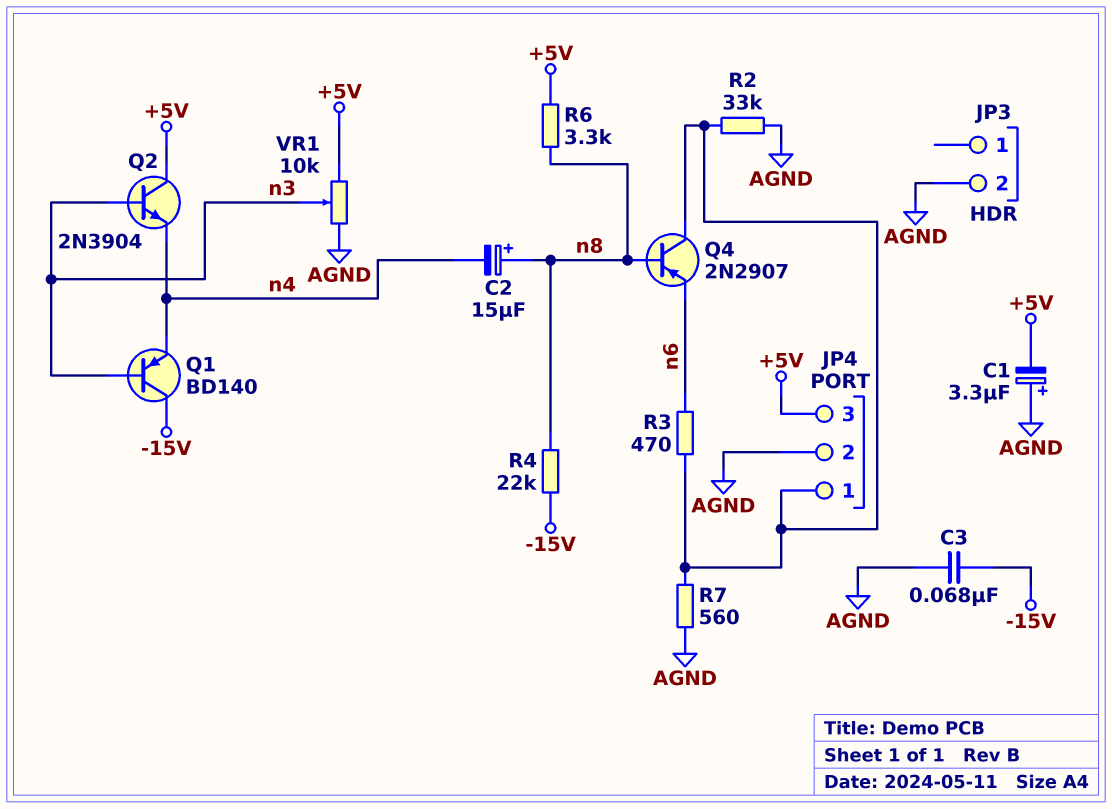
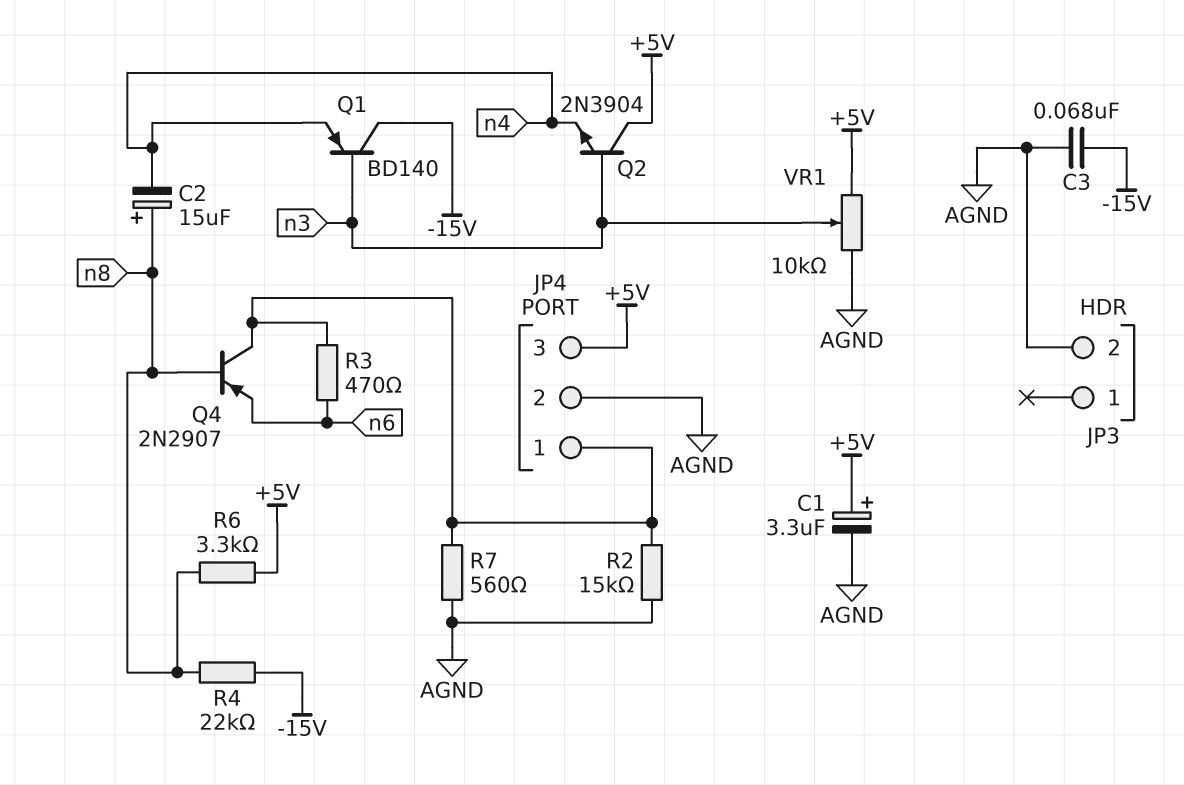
C1: 3.3uF (plus AGND, minus +5V) -> 3.3uF (plus +5V, minus AGND)
R2: 33k (AGND, JP4/1) -> 15k (AGND, JP4/1)

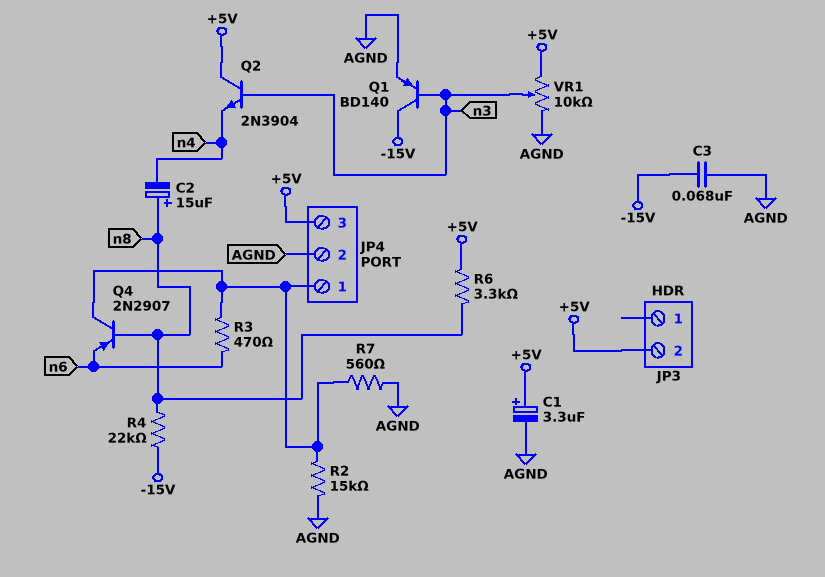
JP3 pin 2: AGND -> +5V
Q1: PNP BD140 (B n3, C -15V, E n4) -> PNP BD140 (B n3, C -15V, E AGND)

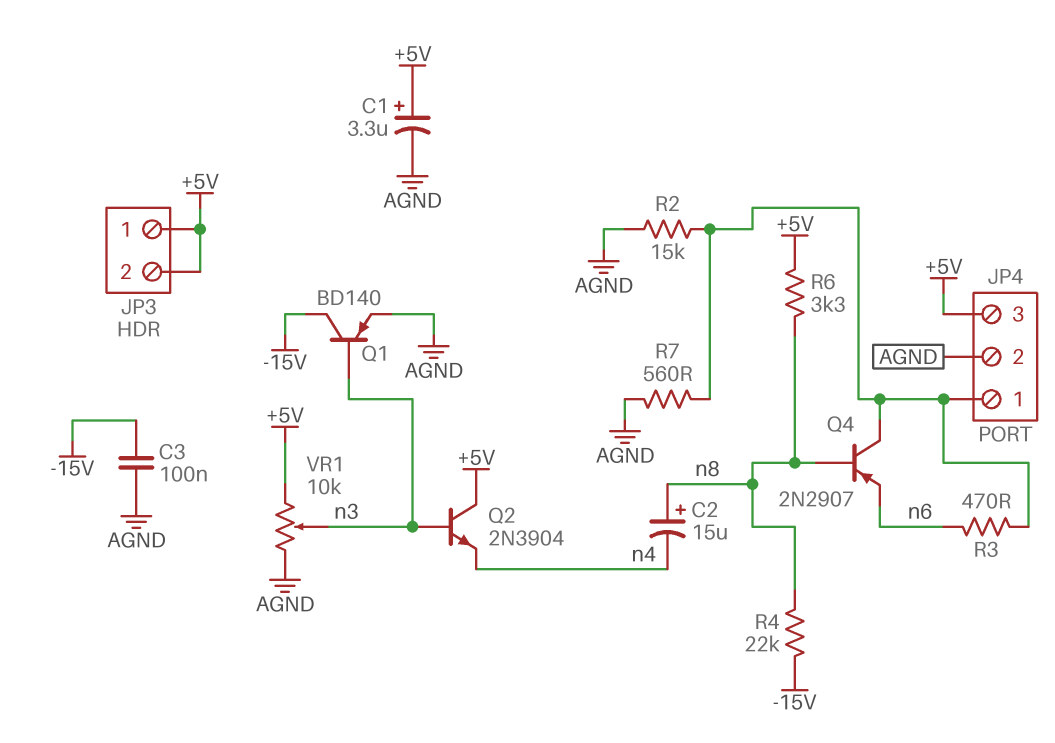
C3: 68nF (-15V, AGND) -> 100nF (-15V, AGND)
JP3 pin 1: none -> +5V

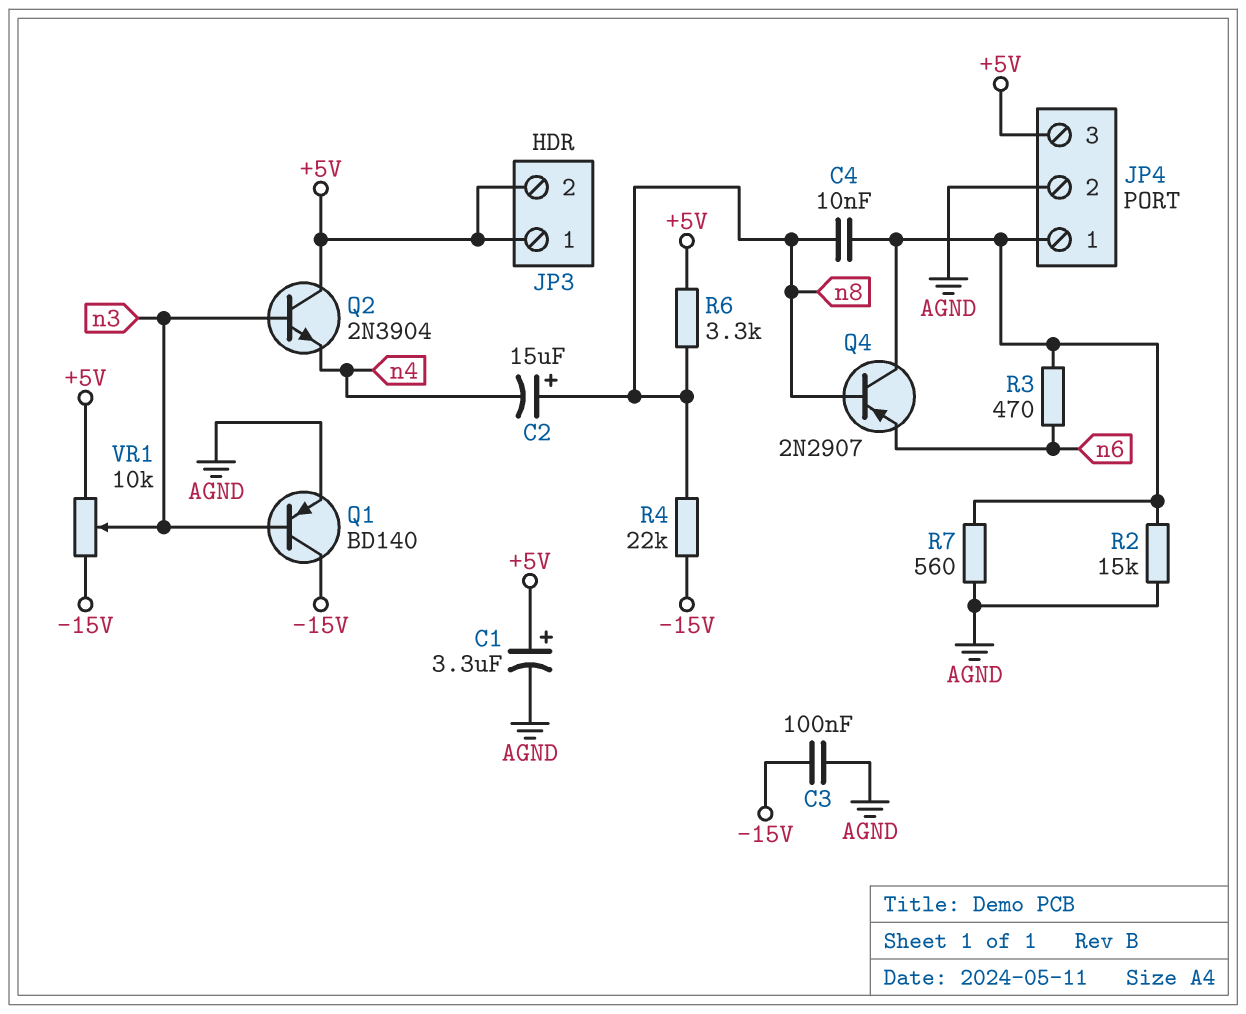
C4: none -> 10nF (JP4/1, n8)
VR1: 10k (+5V, AGND, wiper n3) -> 10k (+5V, -15V, wiper n3)

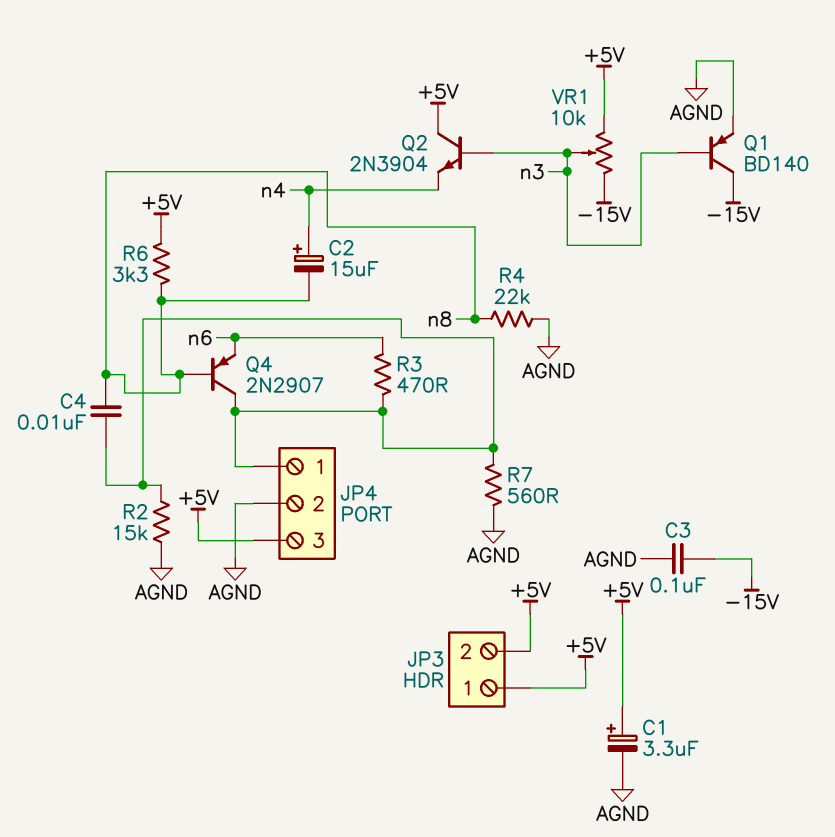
C2: 15uF (plus n8, minus n4) -> 15uF (plus n4, minus n8)
R4: 22k (-15V, n8) -> 22k (AGND, n8)

